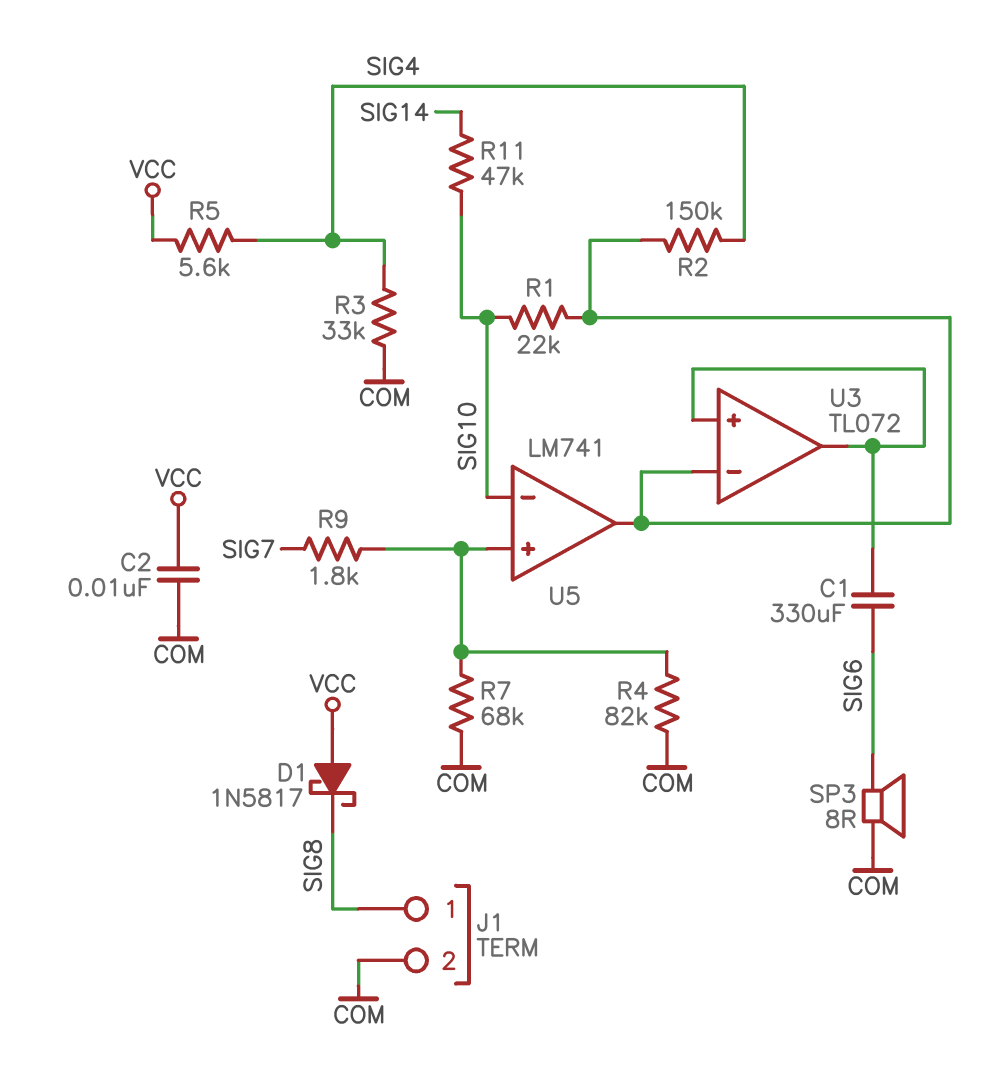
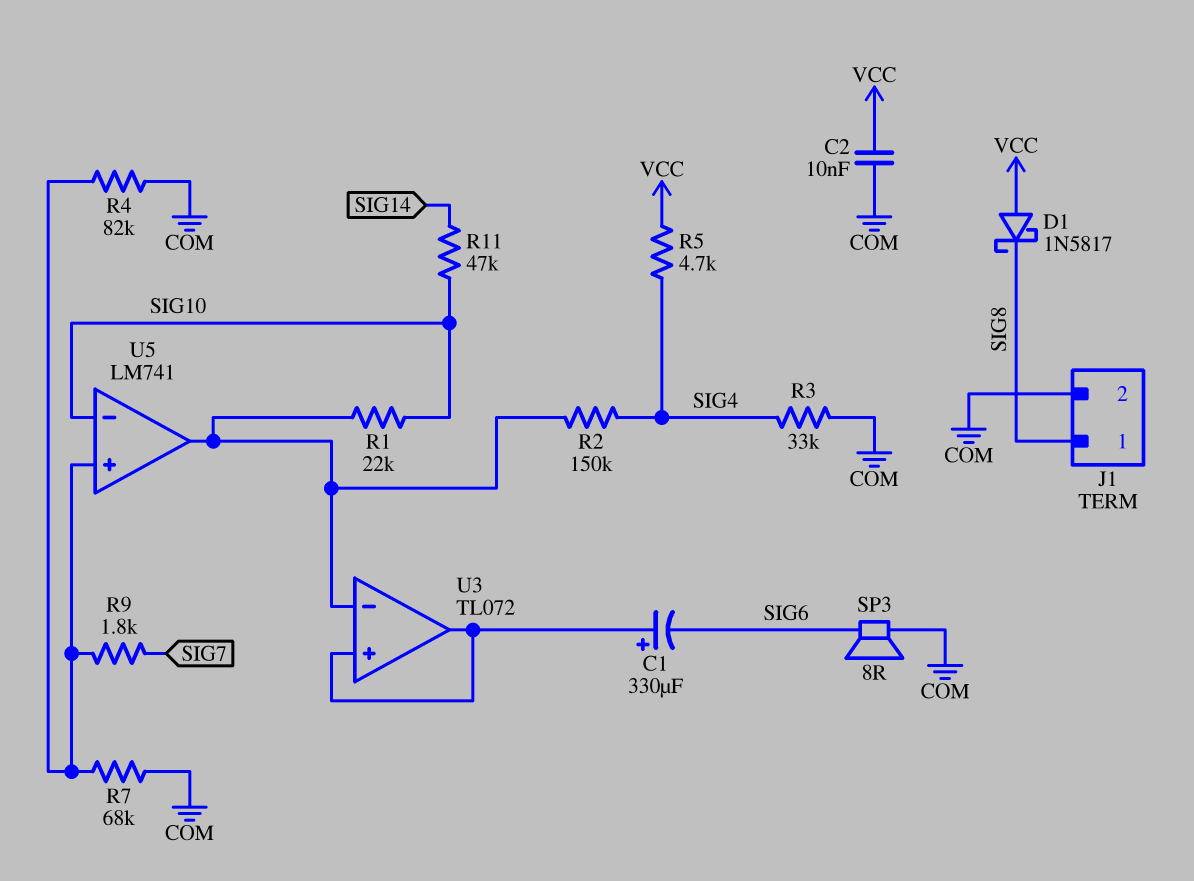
C1: 330uF (SIG6, U3/in+) -> 330uF (plus U3/in+, minus SIG6)
R5: 5.6k (SIG4, VCC) -> 4.7k (SIG4, VCC)

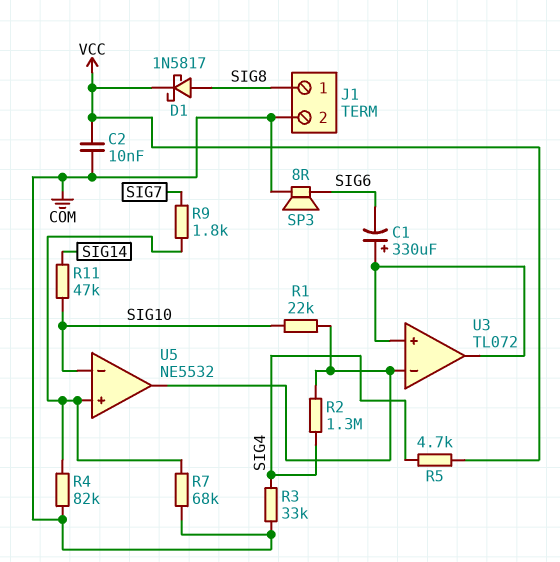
D1: schottky 1N5817 (A VCC, K SIG8) -> schottky 1N5817 (A SIG8, K VCC)
R2: 150k (SIG4, U3/in-) -> 1.3M (SIG4, U3/in-)
U5: LM741 -> NE5532

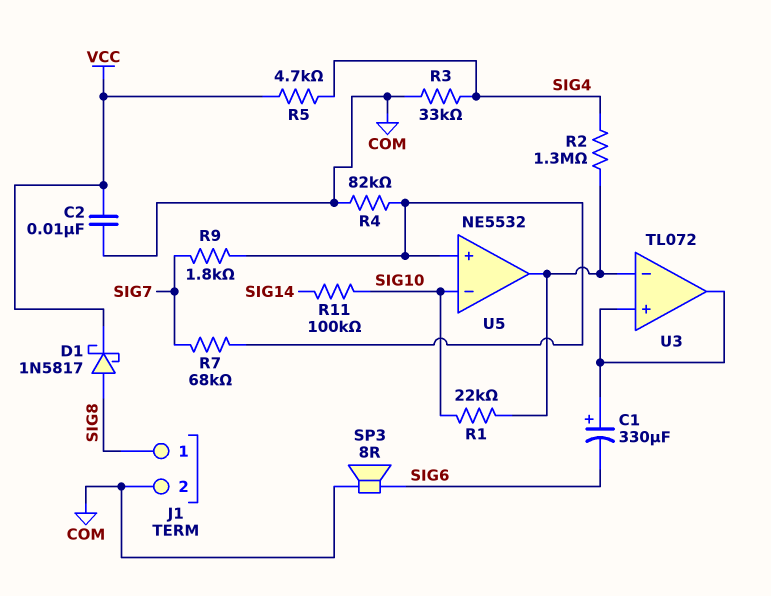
R7: 68k (COM, U5/in+) -> 68k (SIG7, U5/in+)
R11: 47k (SIG10, SIG14) -> 100k (SIG10, SIG14)

